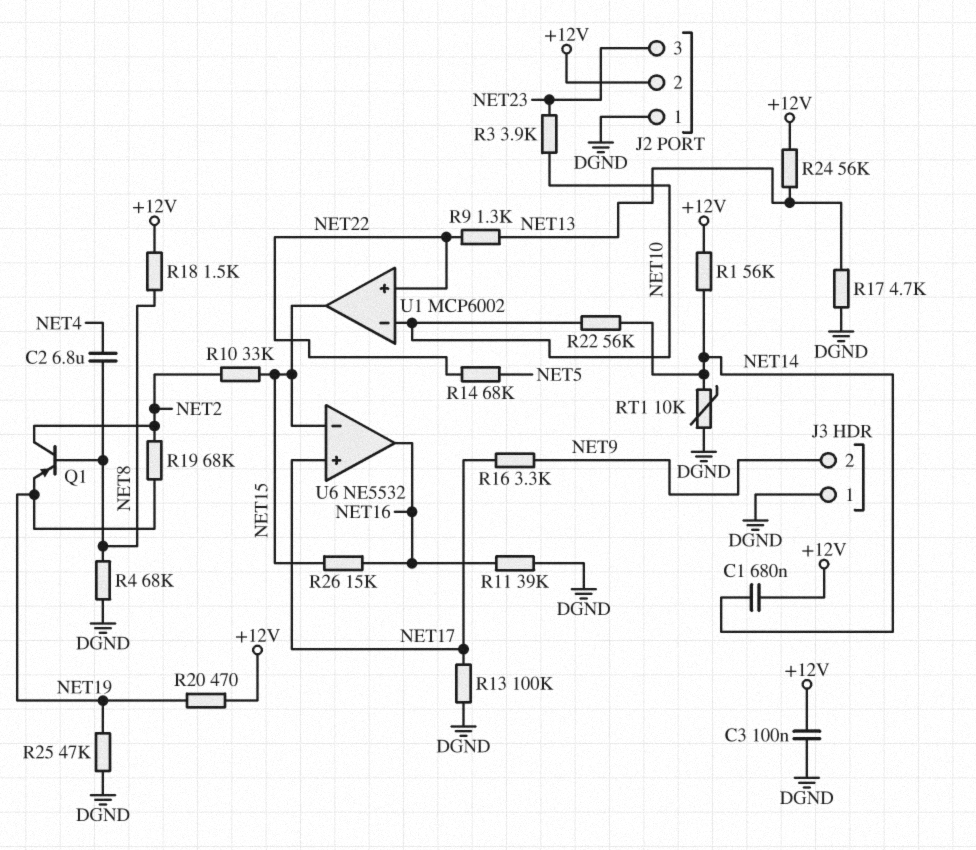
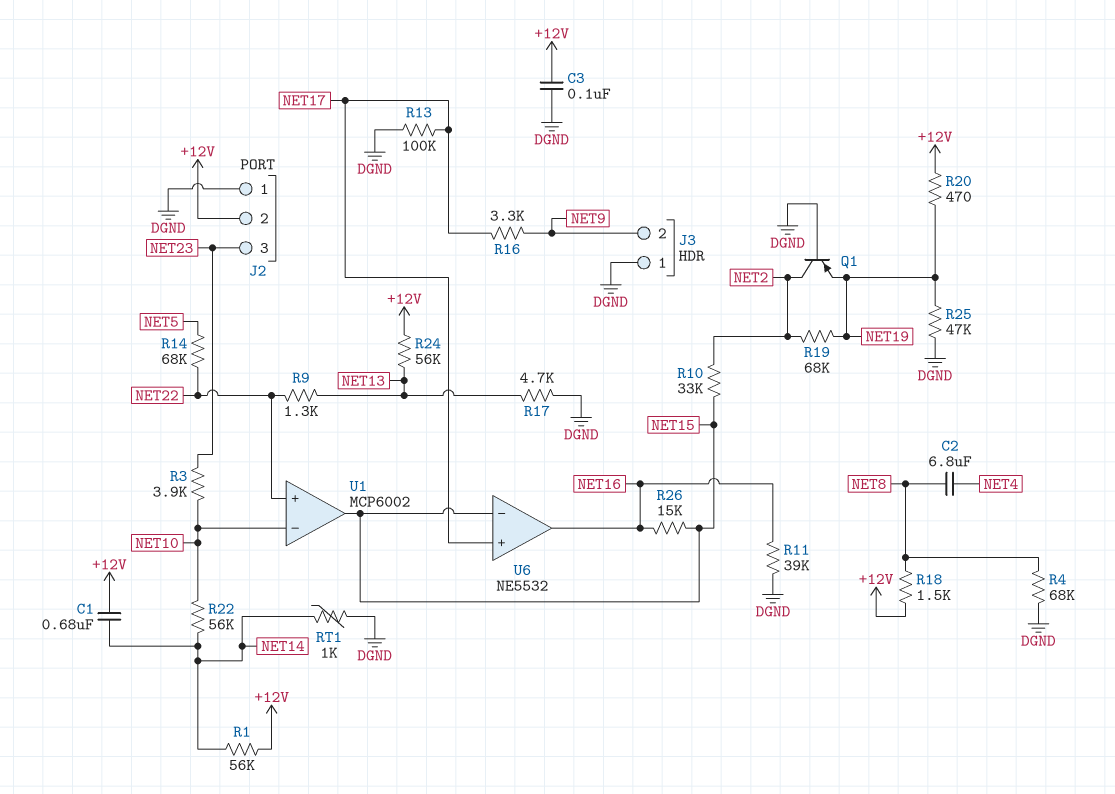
Q1: PNP (B NET8, C NET2, E NET19) -> PNP (B DGND, C NET2, E NET19)
RT1: 10k (DGND, NET14) -> 1k (DGND, NET14)

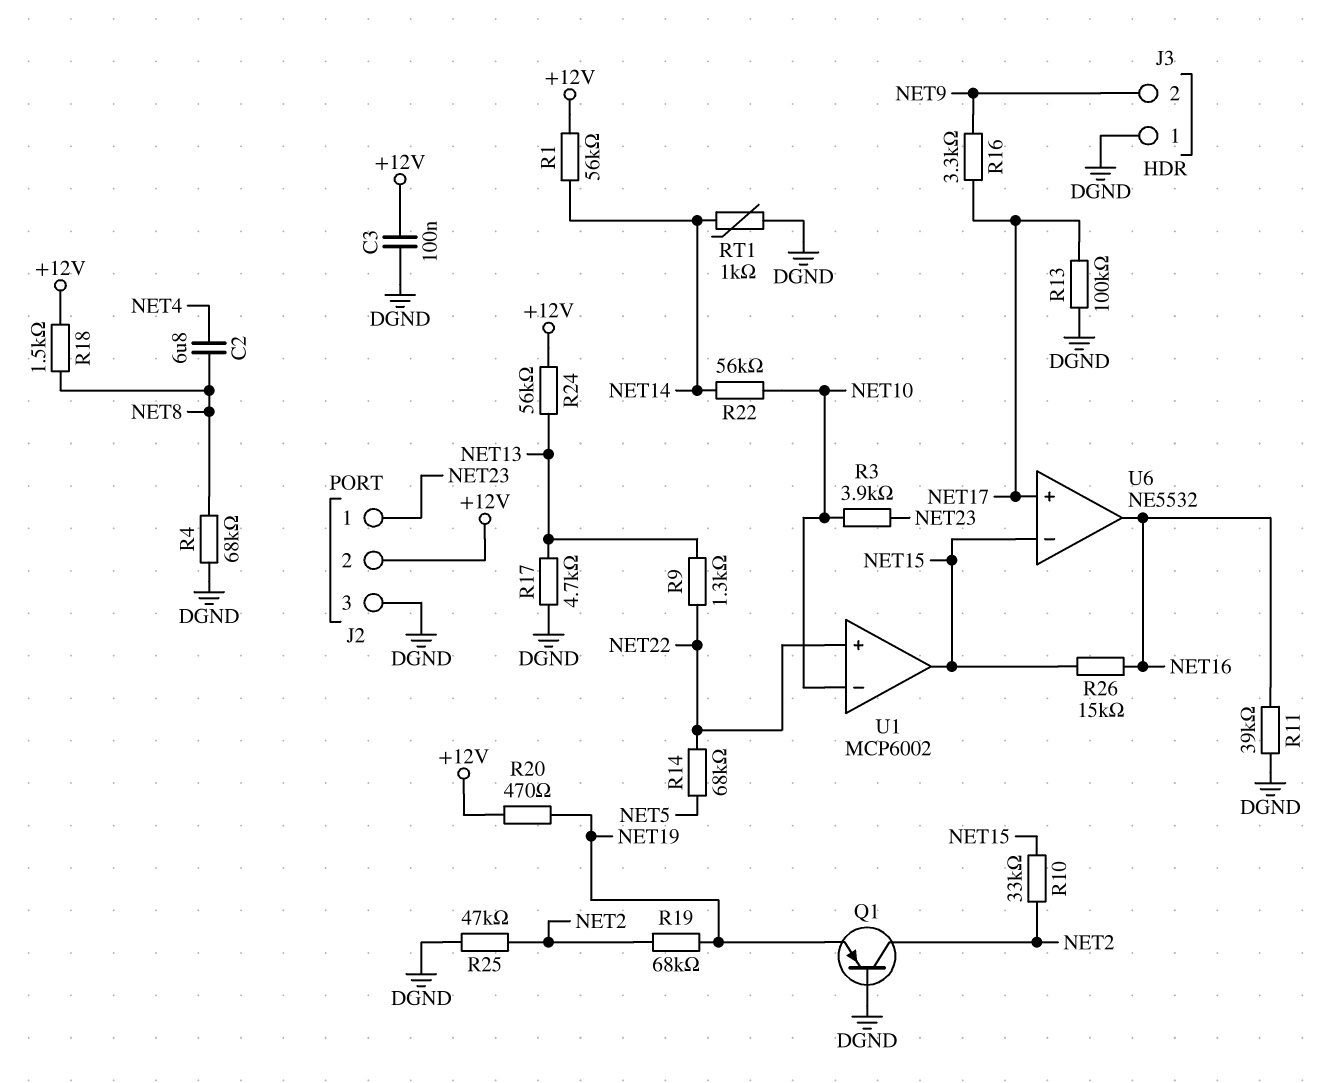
C1: 680nF (+12V, NET14) -> none
J2 pin 1: DGND -> NET23
J2 pin 3: NET23 -> DGND
R25: 47k (DGND, NET19) -> 47k (DGND, NET2)

